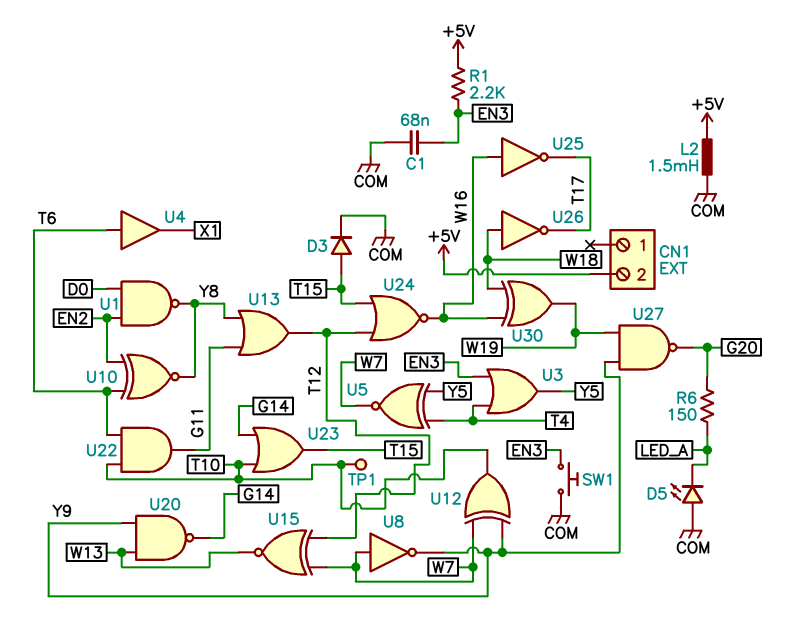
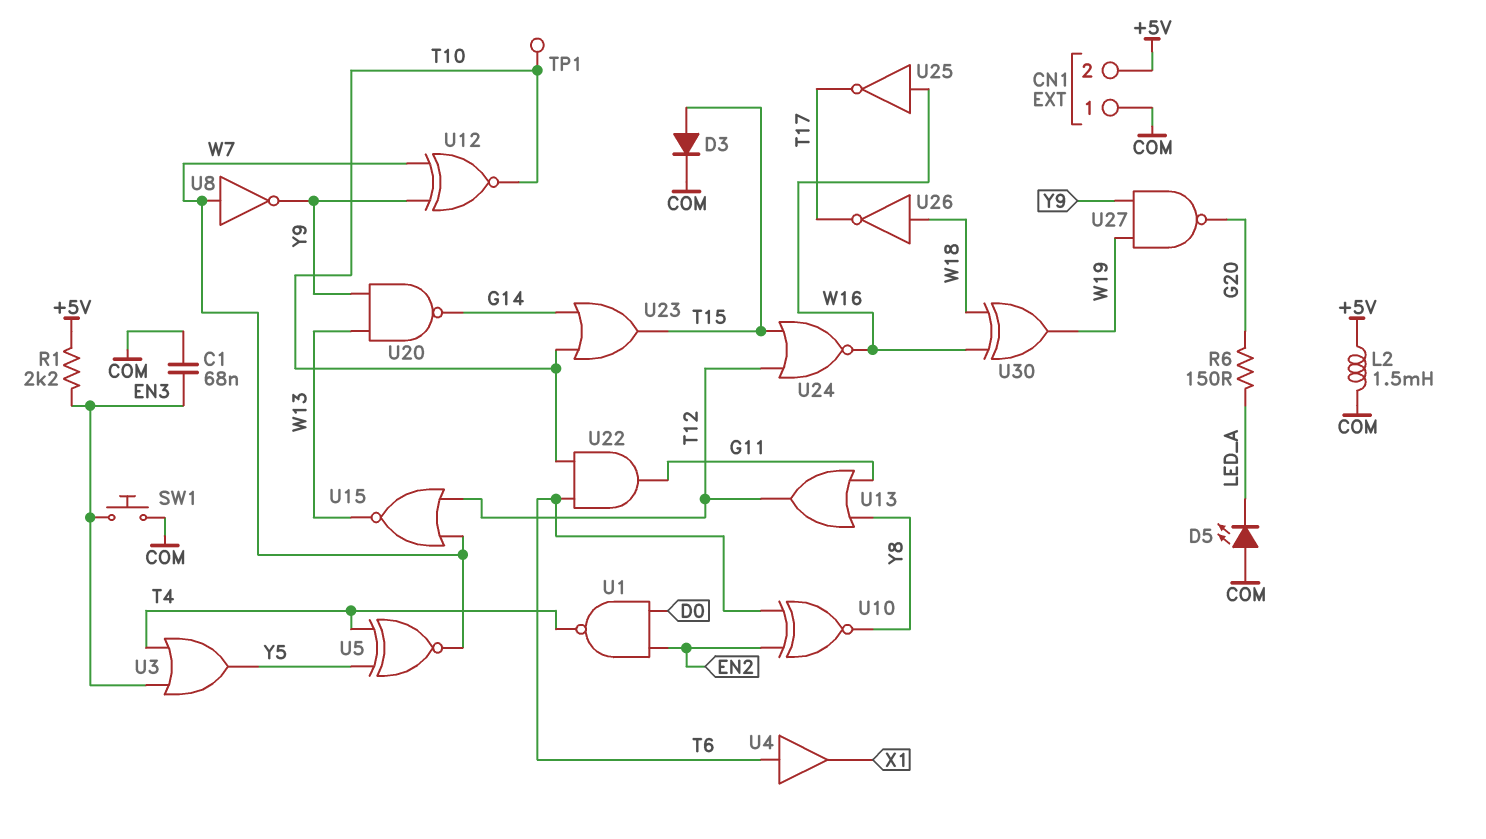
CN1 pin 1: none -> COM
U1: NAND (in D0, in EN2, out Y8) -> NAND (in D0, in EN2, out T4)
U12: XOR (in W7, in Y9, out T10) -> XNOR (in W7, in Y9, out T10)
U15: XNOR (in T12, in W7, out W13) -> NOR (in T12, in W7, out W13)

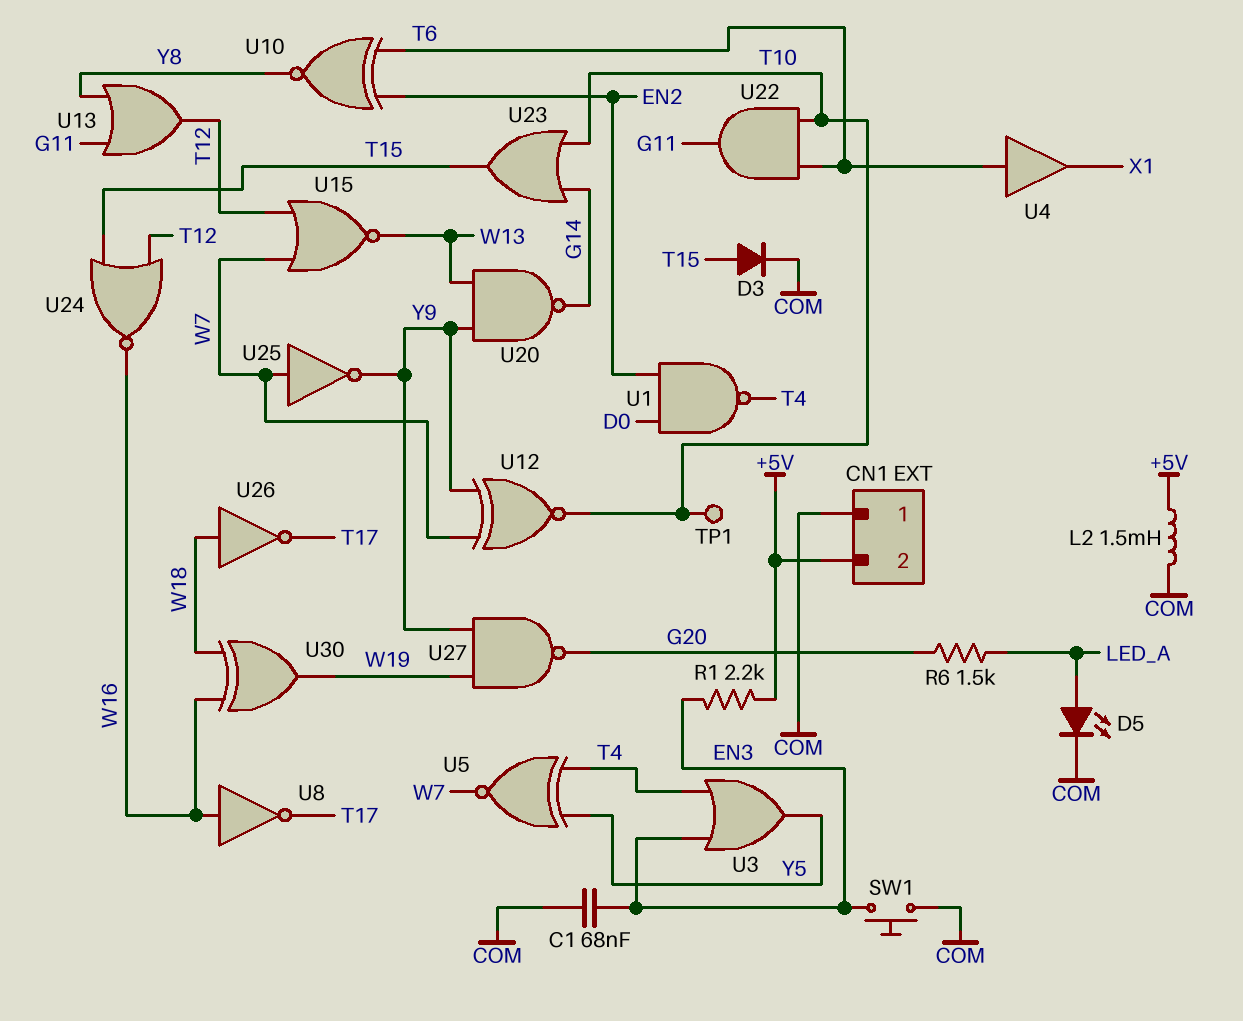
D5: LED (A COM, K LED_A) -> LED (A LED_A, K COM)
R6: 150 (G20, LED_A) -> 1.5k (G20, LED_A)
U8: NOT (in W7, out Y9) -> NOT (in W16, out T17)
U25: NOT (in W16, out T17) -> NOT (in W7, out Y9)

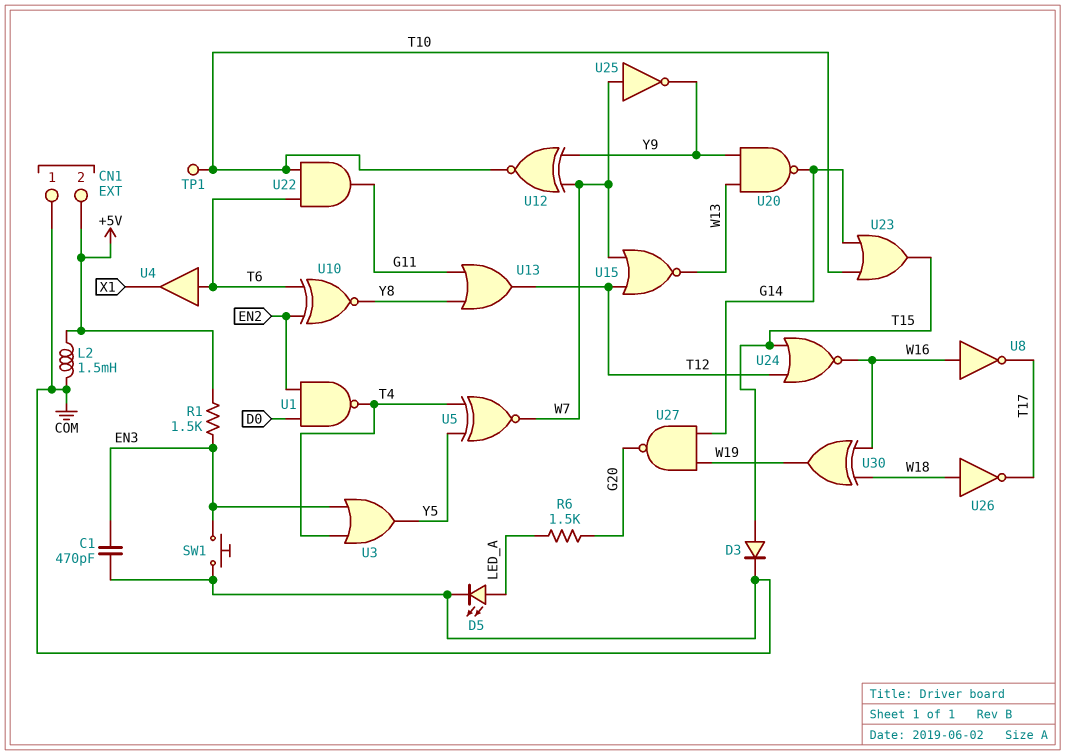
C1: 68nF (COM, EN3) -> 470pF (COM, EN3)
R1: 2.2k (+5V, EN3) -> 1.5k (+5V, EN3)
U27: NAND (in W19, in Y9, out G20) -> NAND (in G14, in W19, out G20)

